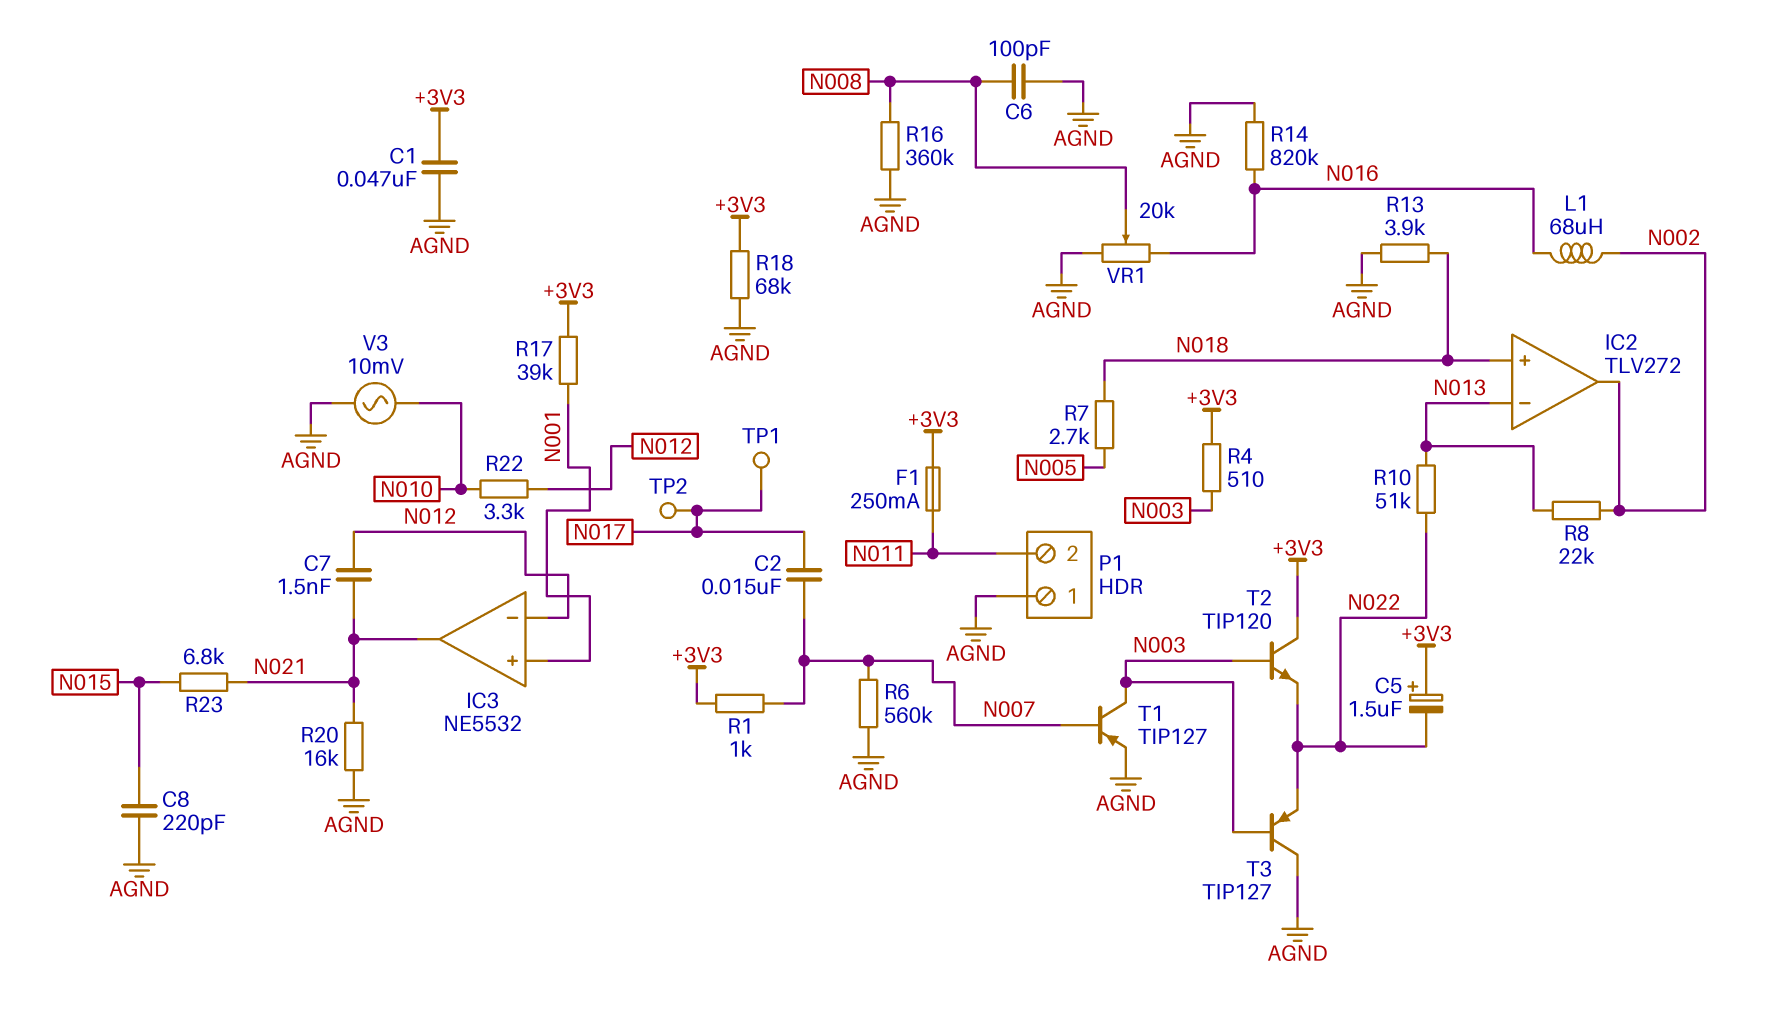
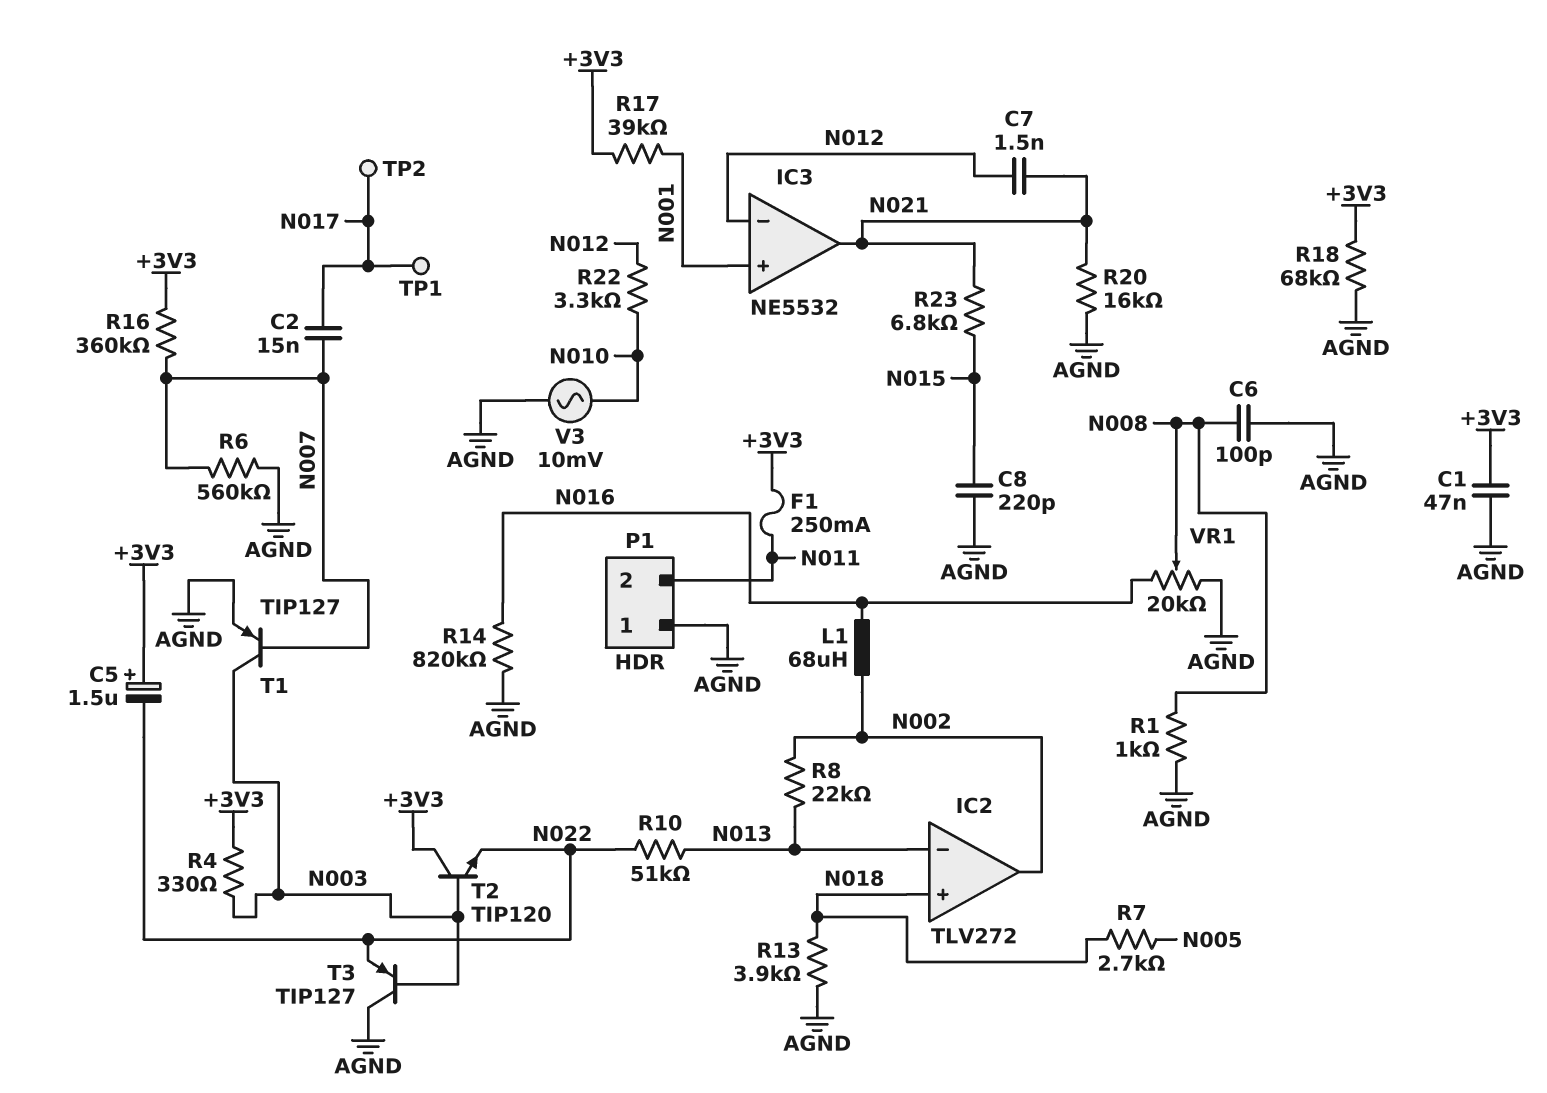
R1: 1k (+3V3, N007) -> 1k (AGND, N008)
R4: 510 (+3V3, N003) -> 330 (+3V3, N003)
R16: 360k (AGND, N008) -> 360k (+3V3, N007)

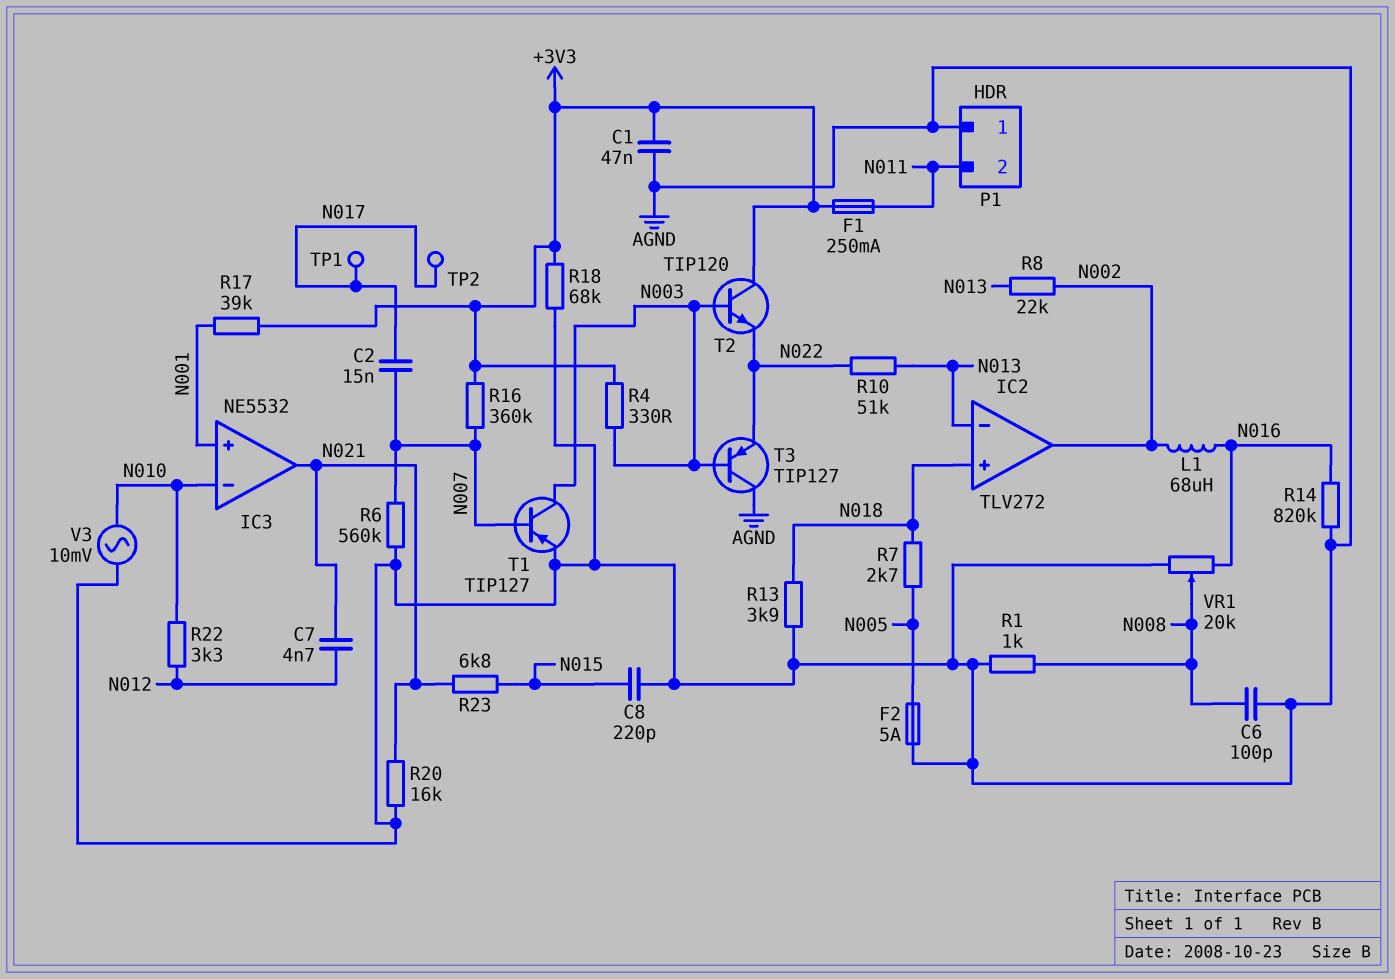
C5: 1.5uF (plus +3V3, minus N022) -> none
C7: 1.5nF (N012, N021) -> 4.7nF (N012, N021)
F2: none -> 5A (AGND, N005)
IC3 pin in-: N012 -> N010

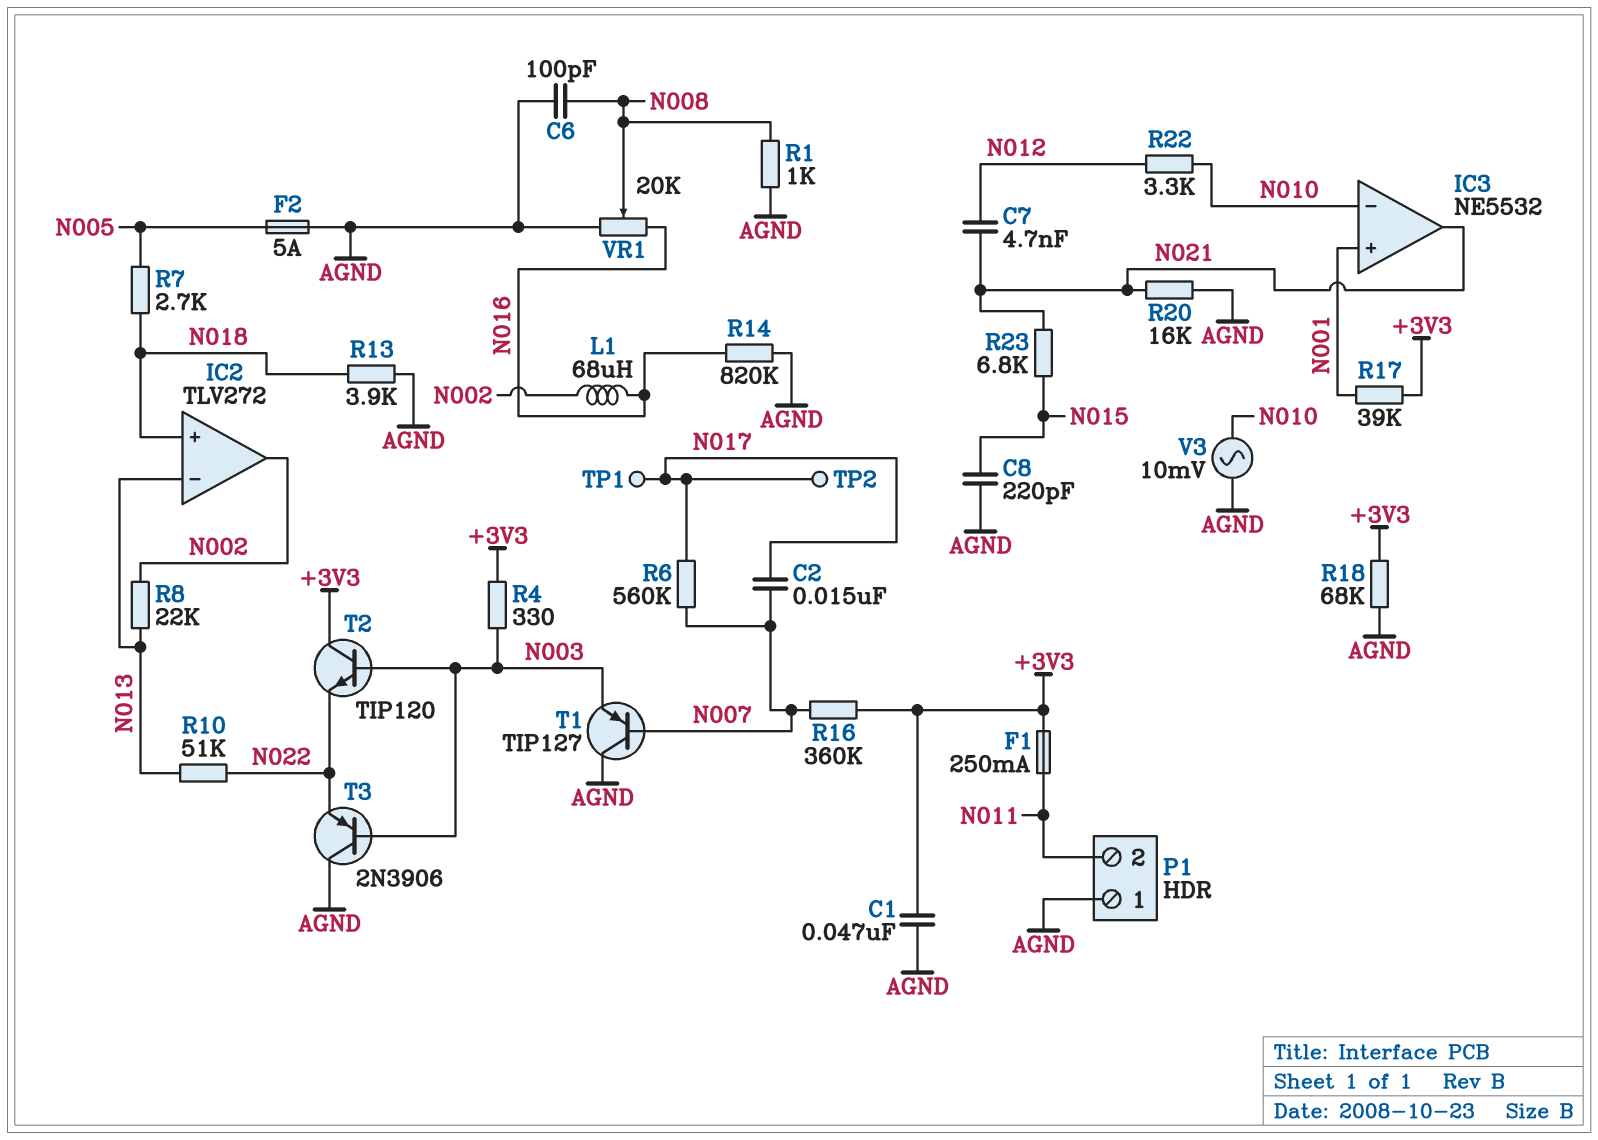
R6: 560k (AGND, N007) -> 560k (N007, N017)
T1: PNP TIP127 (B N007, C N003, E AGND) -> PNP TIP127 (B N007, C AGND, E N003)
T3: PNP TIP127 (B N003, C AGND, E N022) -> PNP 2N3906 (B N003, C AGND, E N022)

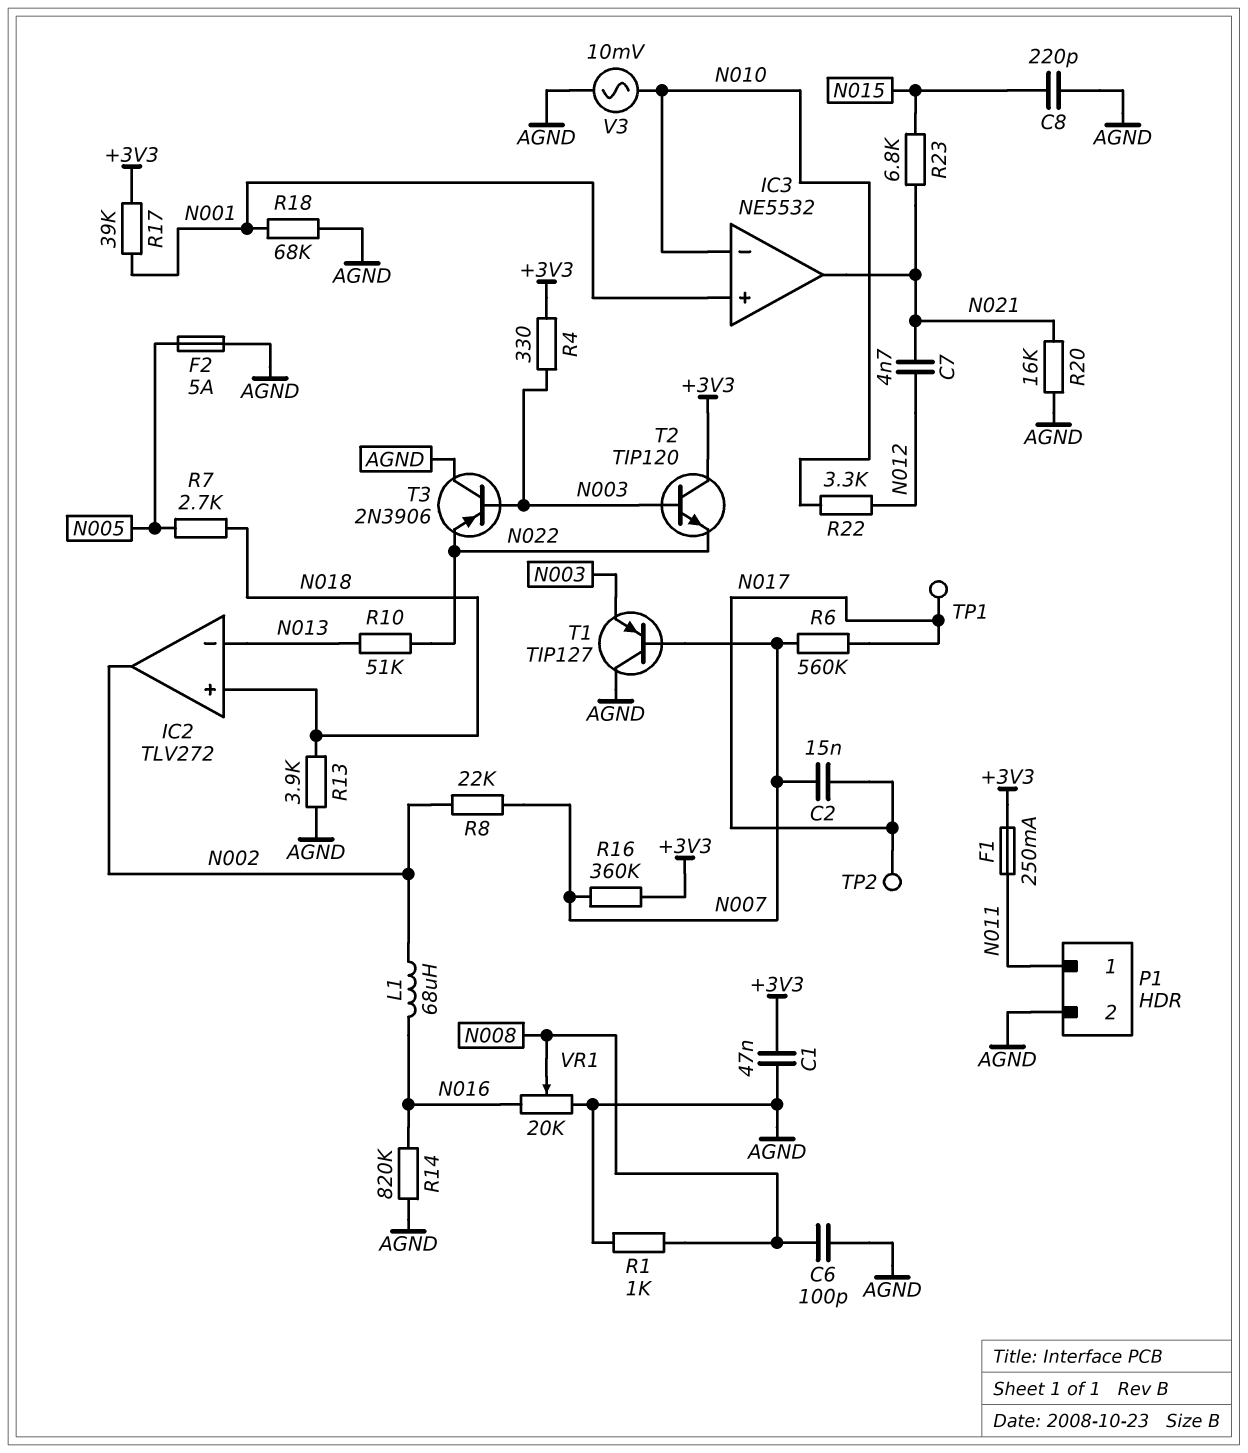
P1 pin 1: AGND -> N011
P1 pin 2: N011 -> AGND
R8: 22k (N002, N013) -> 22k (N002, N007)
R18: 68k (+3V3, AGND) -> 68k (AGND, N001)

